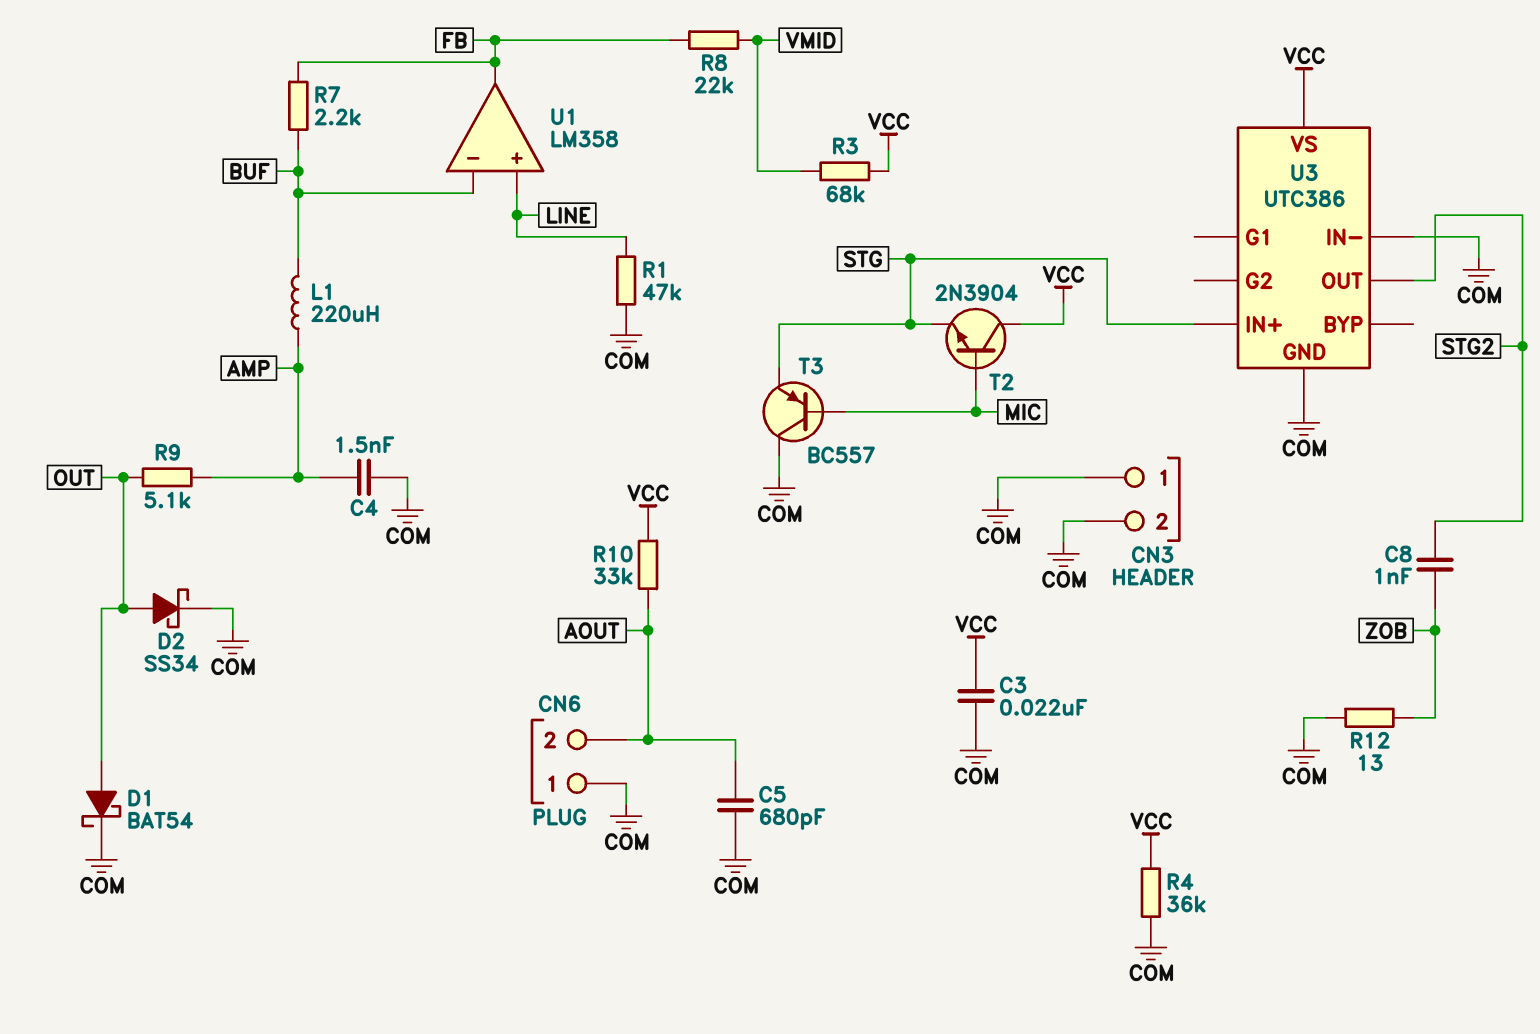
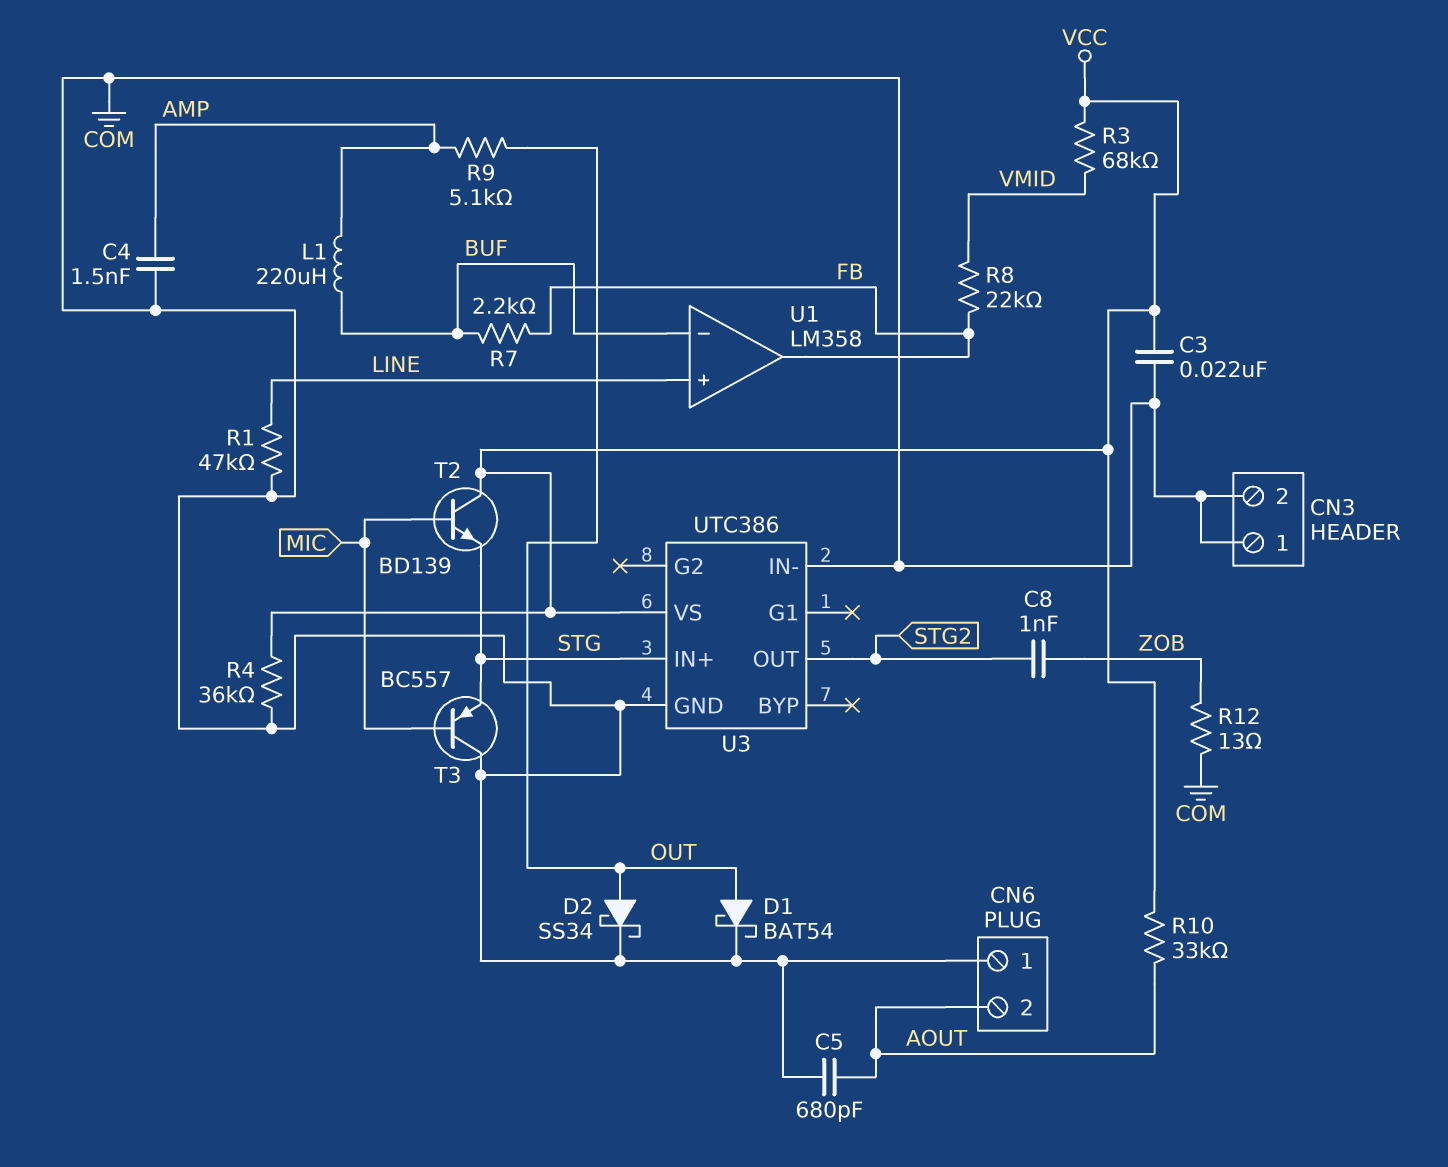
T2: NPN 2N3904 (B MIC, C VCC, E STG) -> NPN BD139 (B MIC, C VCC, E STG)

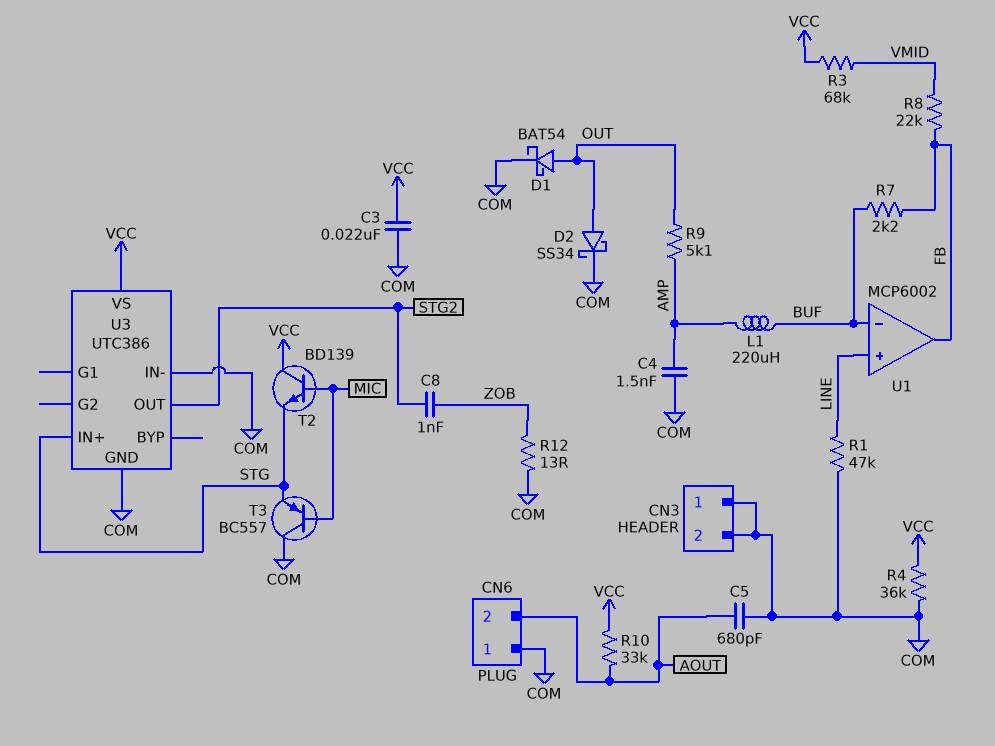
U1: LM358 -> MCP6002

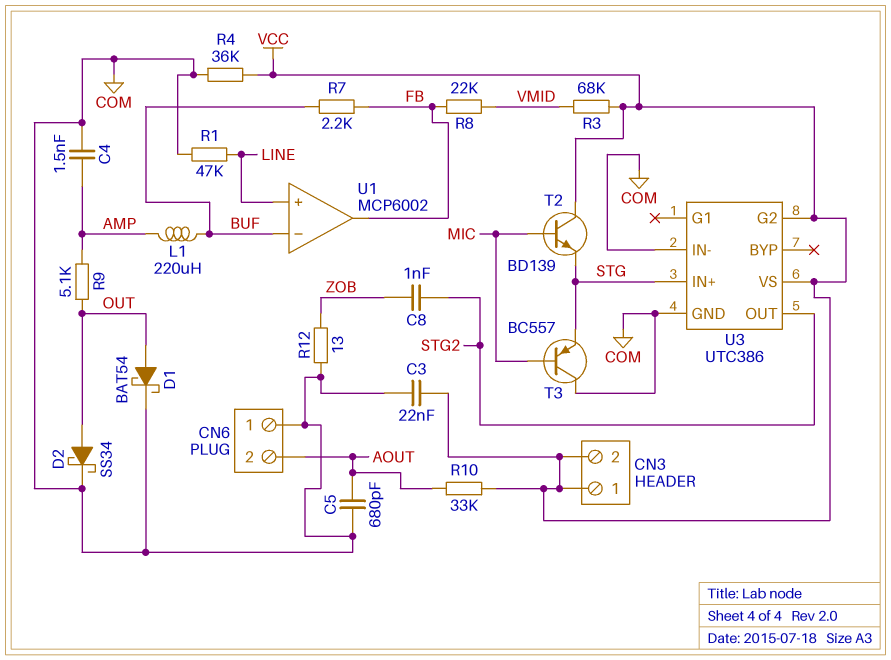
CN3 pin 1: COM -> VCC
CN3 pin 2: COM -> VCC
U3 pin G2: none -> VCC

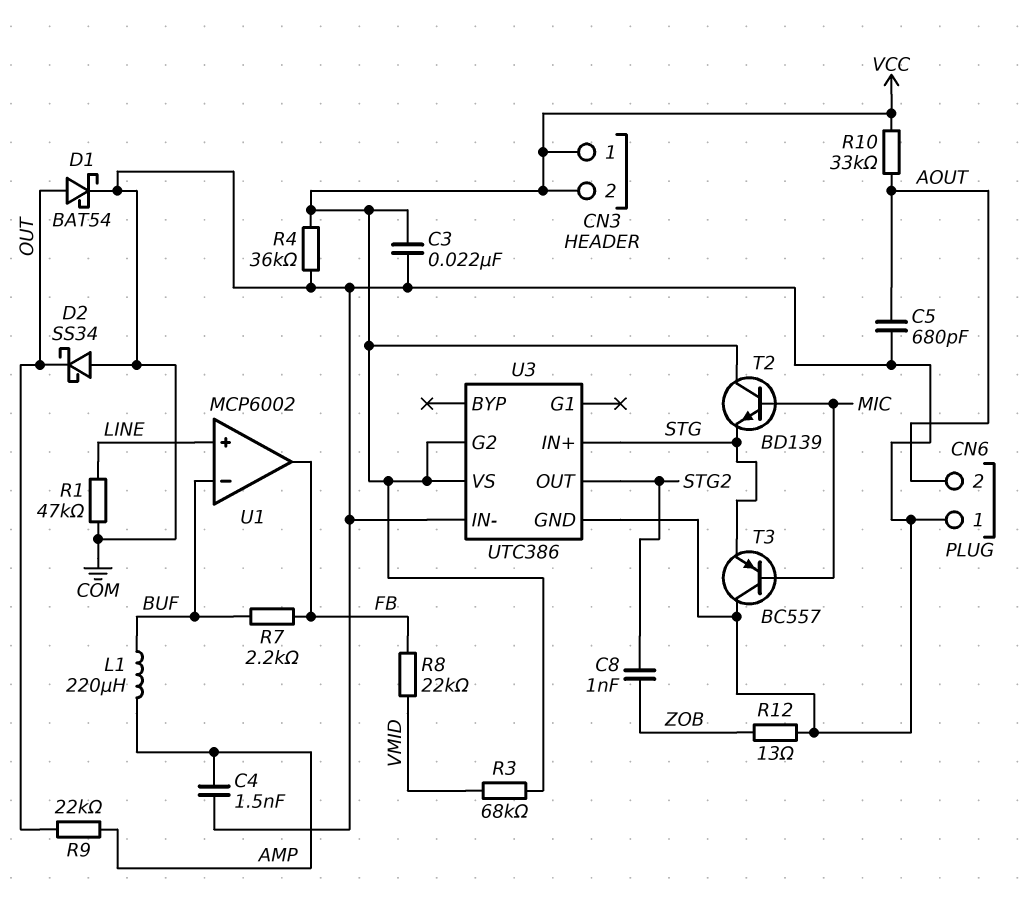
D2: schottky SS34 (A OUT, K COM) -> schottky SS34 (A COM, K OUT)
R9: 5.1k (AMP, OUT) -> 22k (AMP, OUT)

